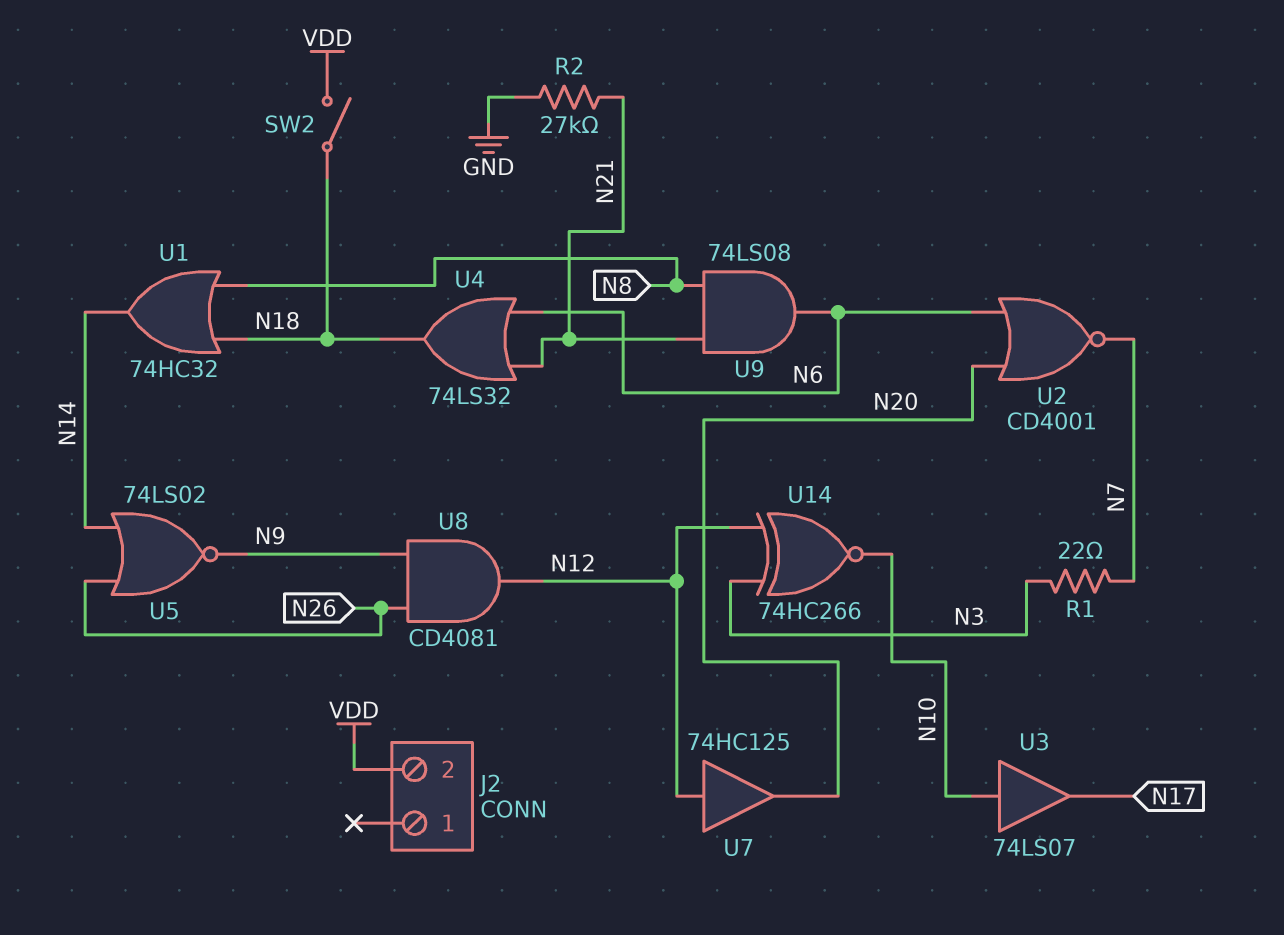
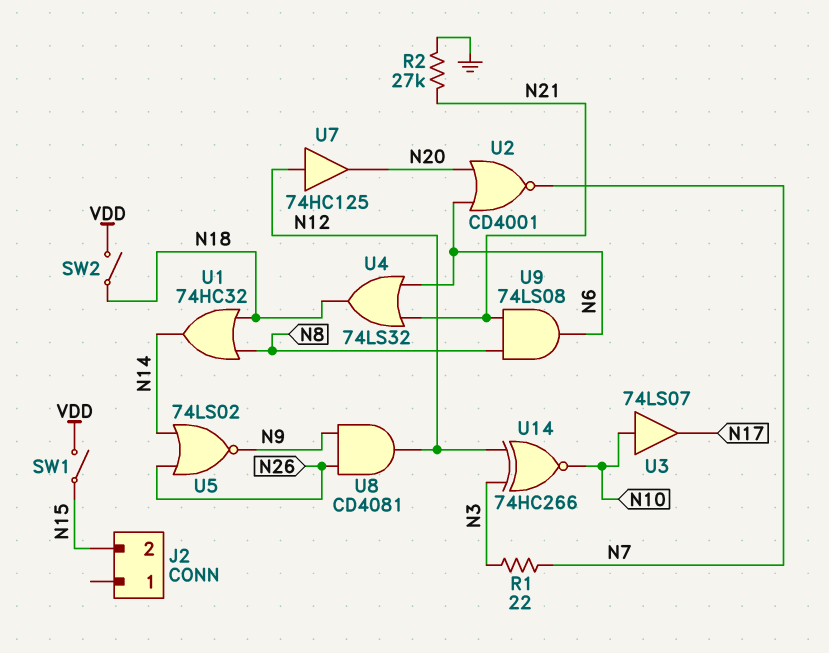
J2 pin 2: VDD -> N15
SW1: none -> switch (N15, VDD)

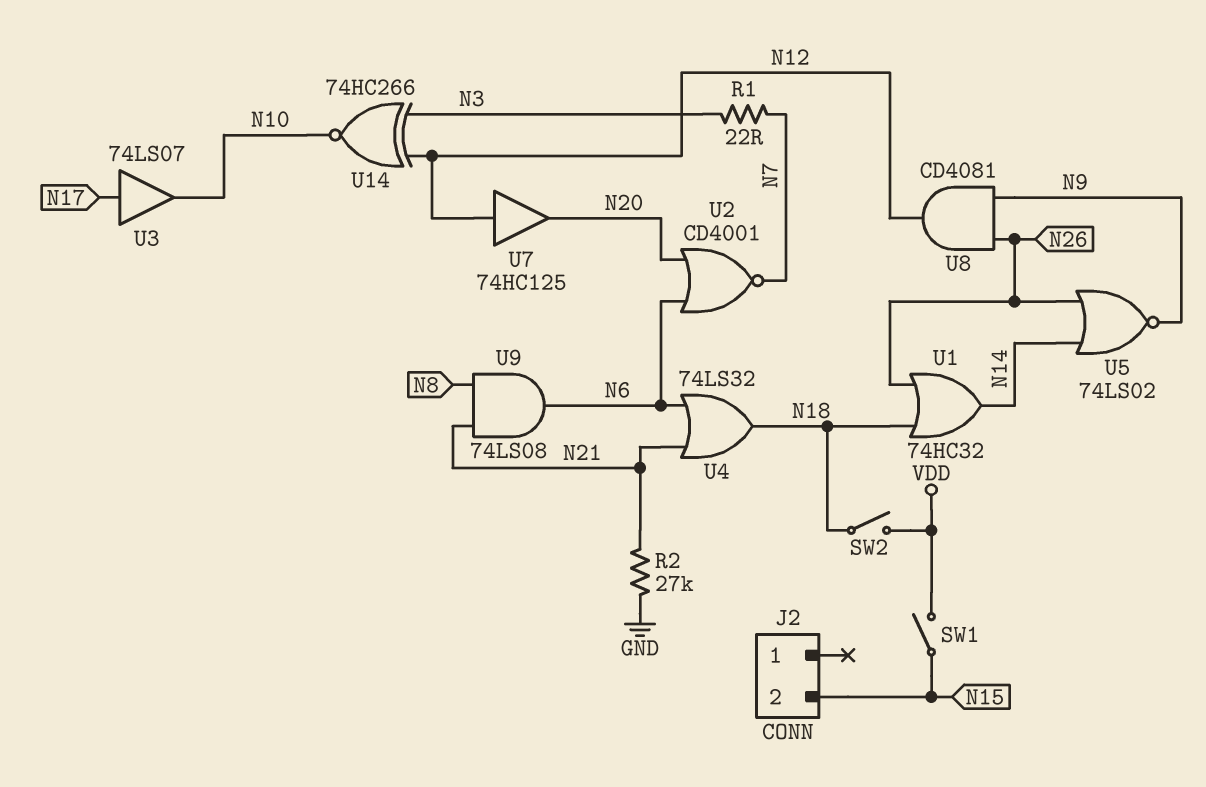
U1: OR 74HC32 (in N8, in N18, out N14) -> OR 74HC32 (in N18, in N26, out N14)
U3: buffer 74LS07 (in N10, out N17) -> buffer 74LS07 (in N17, out N10)

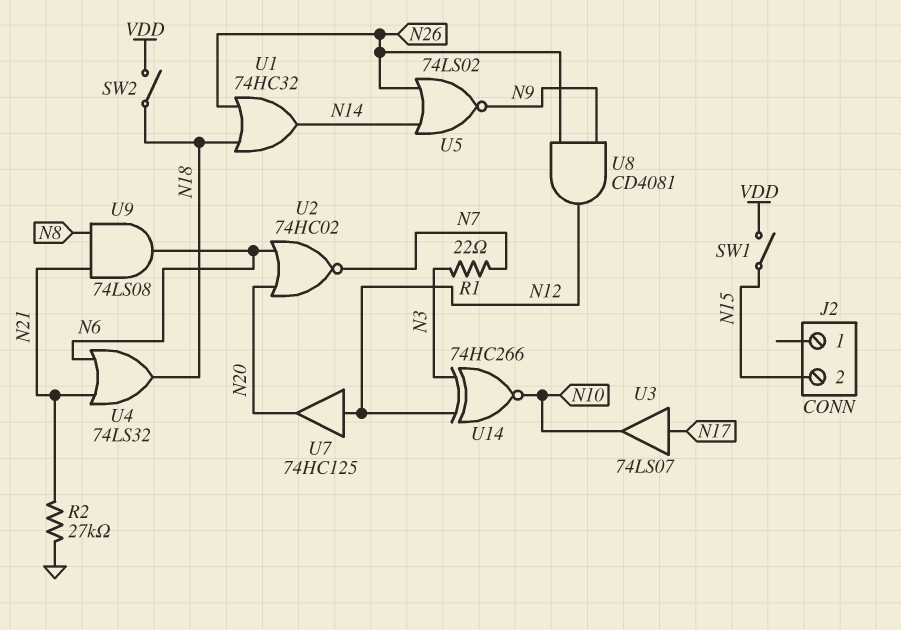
U2: NOR CD4001 (in N6, in N20, out N7) -> NOR 74HC02 (in N6, in N20, out N7)

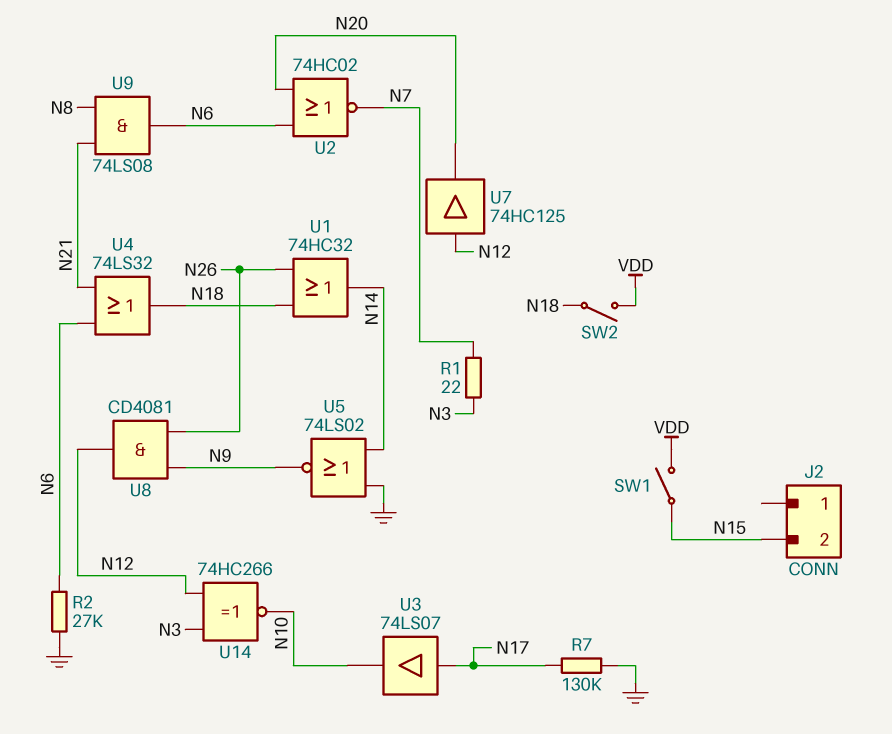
R2: 27k (GND, N21) -> 27k (GND, N6)
R7: none -> 130k (GND, N17)
U5: NOR 74LS02 (in N14, in N26, out N9) -> NOR 74LS02 (in GND, in N14, out N9)

